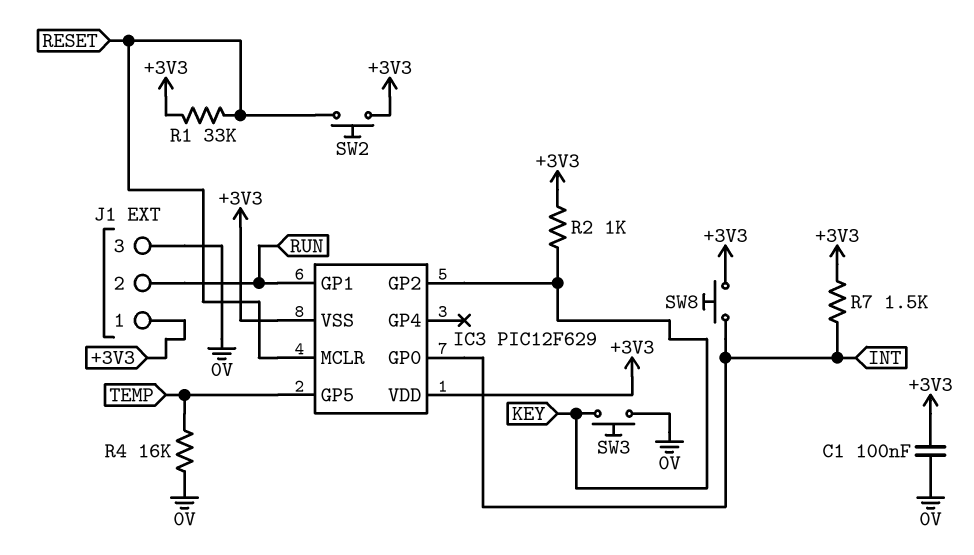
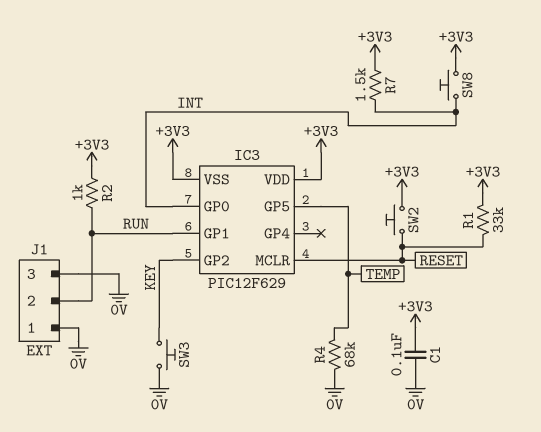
J1 pin 1: +3V3 -> 0V
R2: 1k (+3V3, KEY) -> 1k (+3V3, RUN)
R4: 16k (0V, TEMP) -> 68k (0V, TEMP)

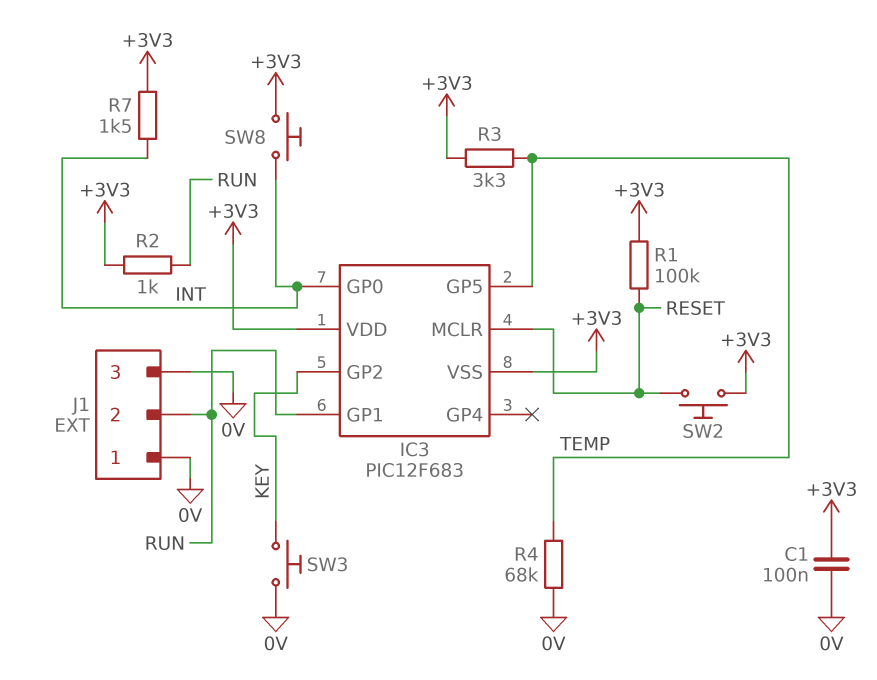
IC3: PIC12F629 -> PIC12F683
R1: 33k (+3V3, RESET) -> 100k (+3V3, RESET)
R3: none -> 3.3k (+3V3, TEMP)

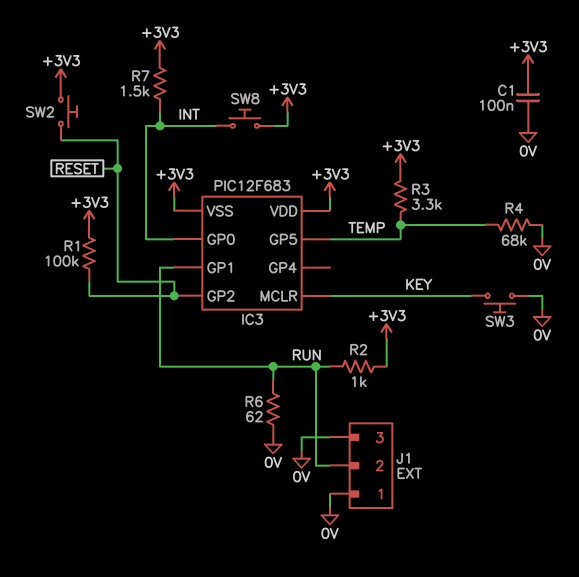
IC3 pin GP2: KEY -> RESET
IC3 pin MCLR: RESET -> KEY
R6: none -> 62 (0V, RUN)

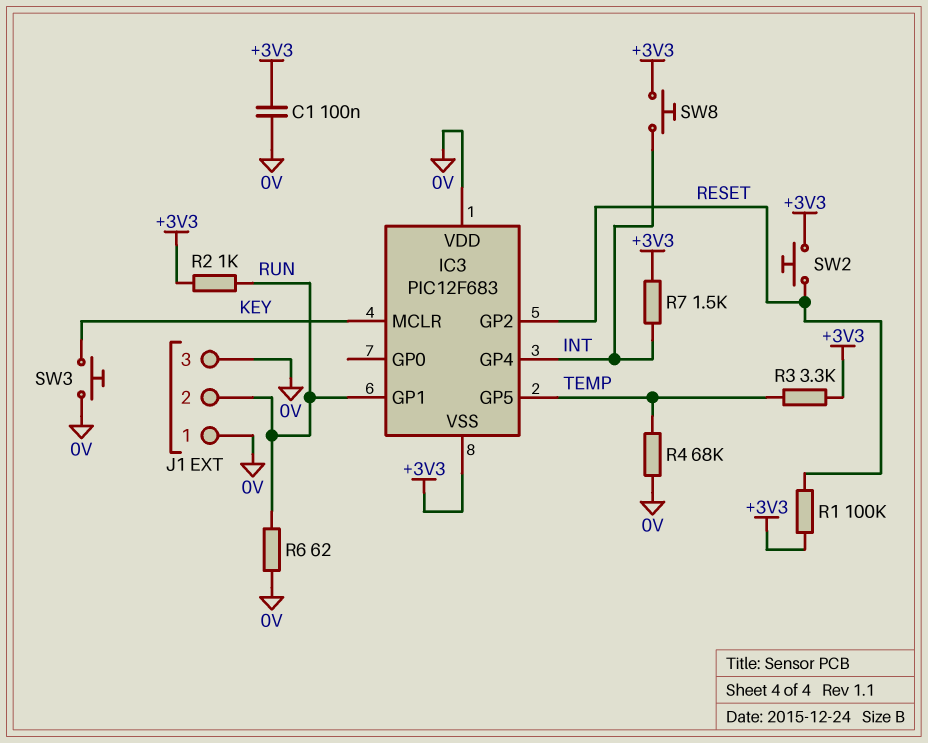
IC3 pin GP0: INT -> none
IC3 pin GP4: none -> INT
IC3 pin VDD: +3V3 -> 0V

